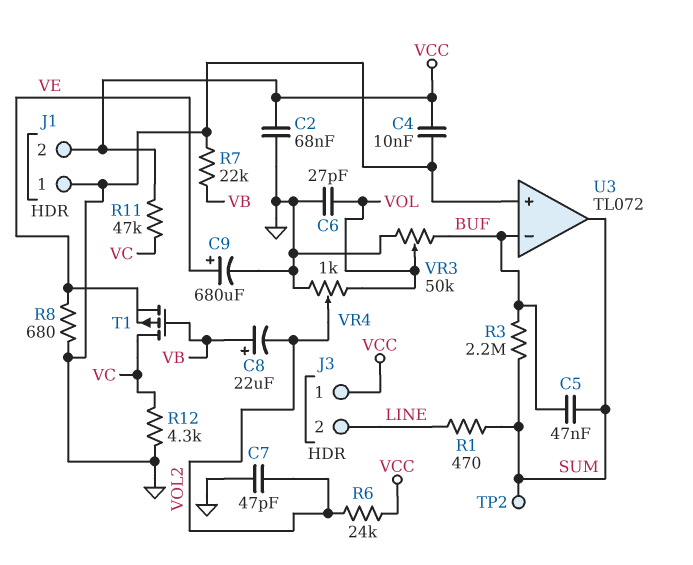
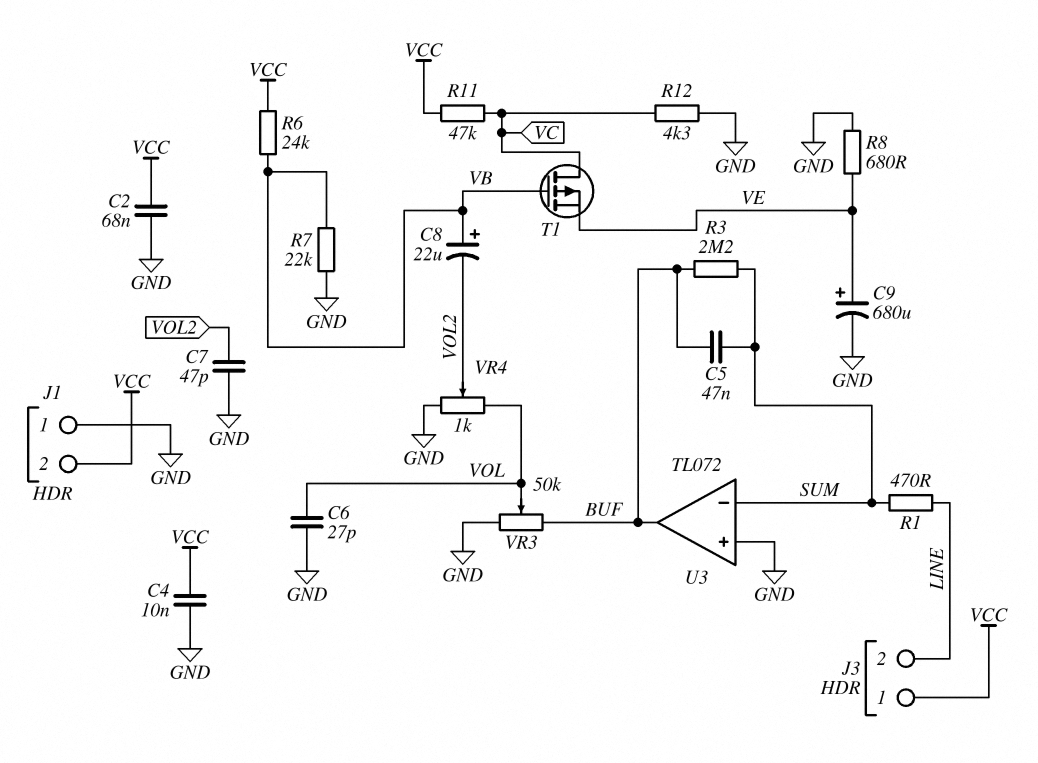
R6: 24k (VCC, VOL2) -> 24k (VB, VCC)
TP2: test point (SUM) -> none
U3 pin in-: BUF -> SUM
U3 pin out: SUM -> BUF

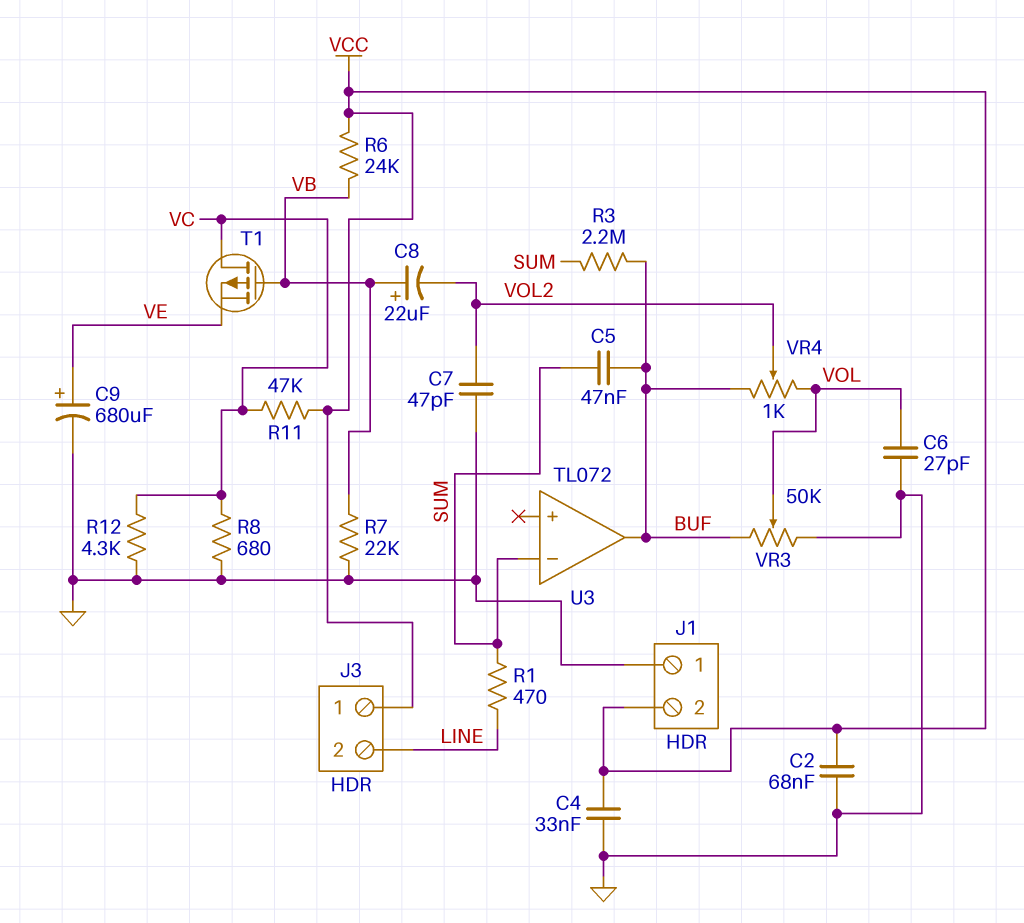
C4: 10nF (GND, VCC) -> 33nF (GND, VCC)
R8: 680 (GND, VE) -> 680 (GND, VC)
U3 pin in+: GND -> none
VR4: 1k (GND, VOL, wiper VOL2) -> 1k (BUF, VOL, wiper VOL2)

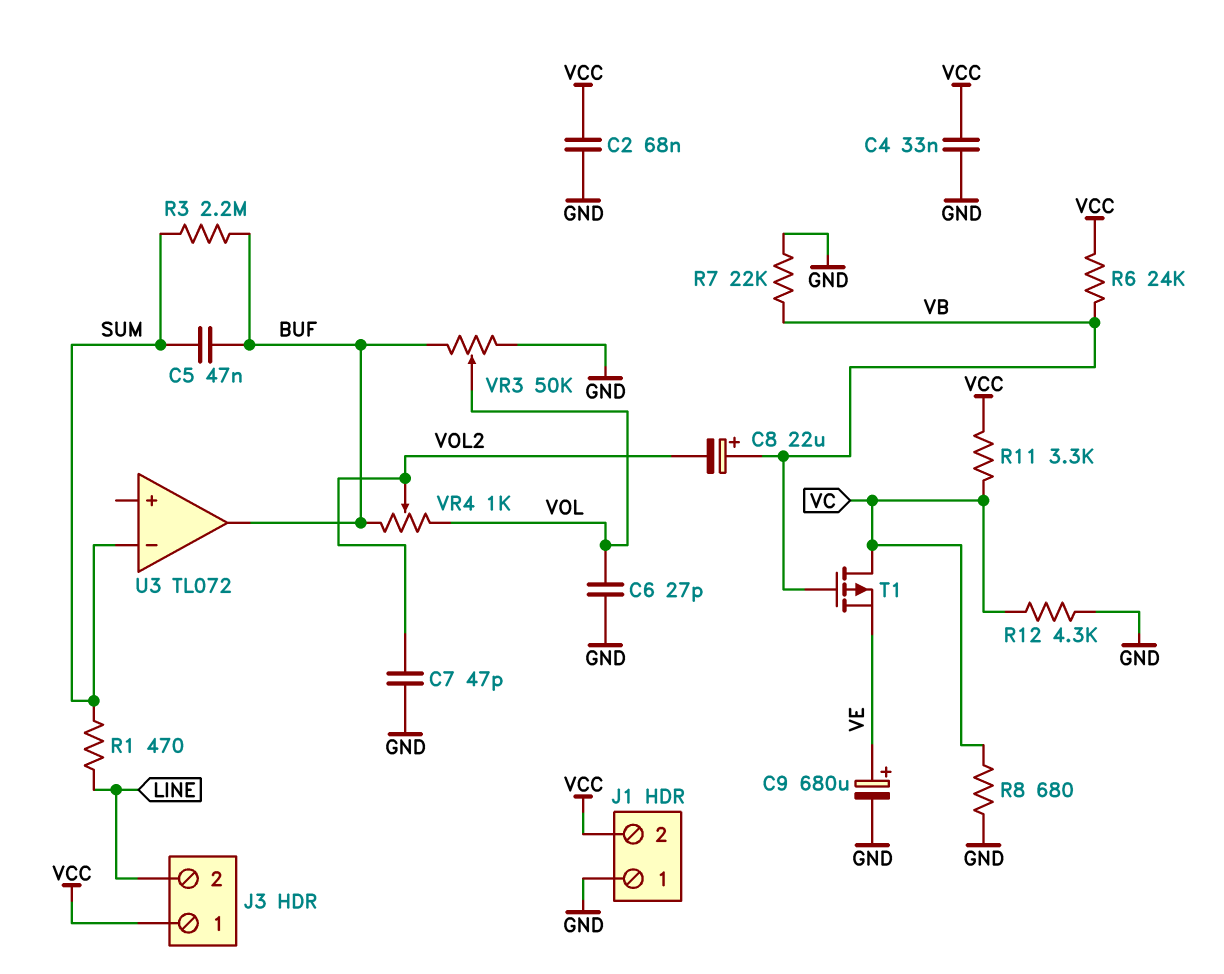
R11: 47k (VC, VCC) -> 3.3k (VC, VCC)

